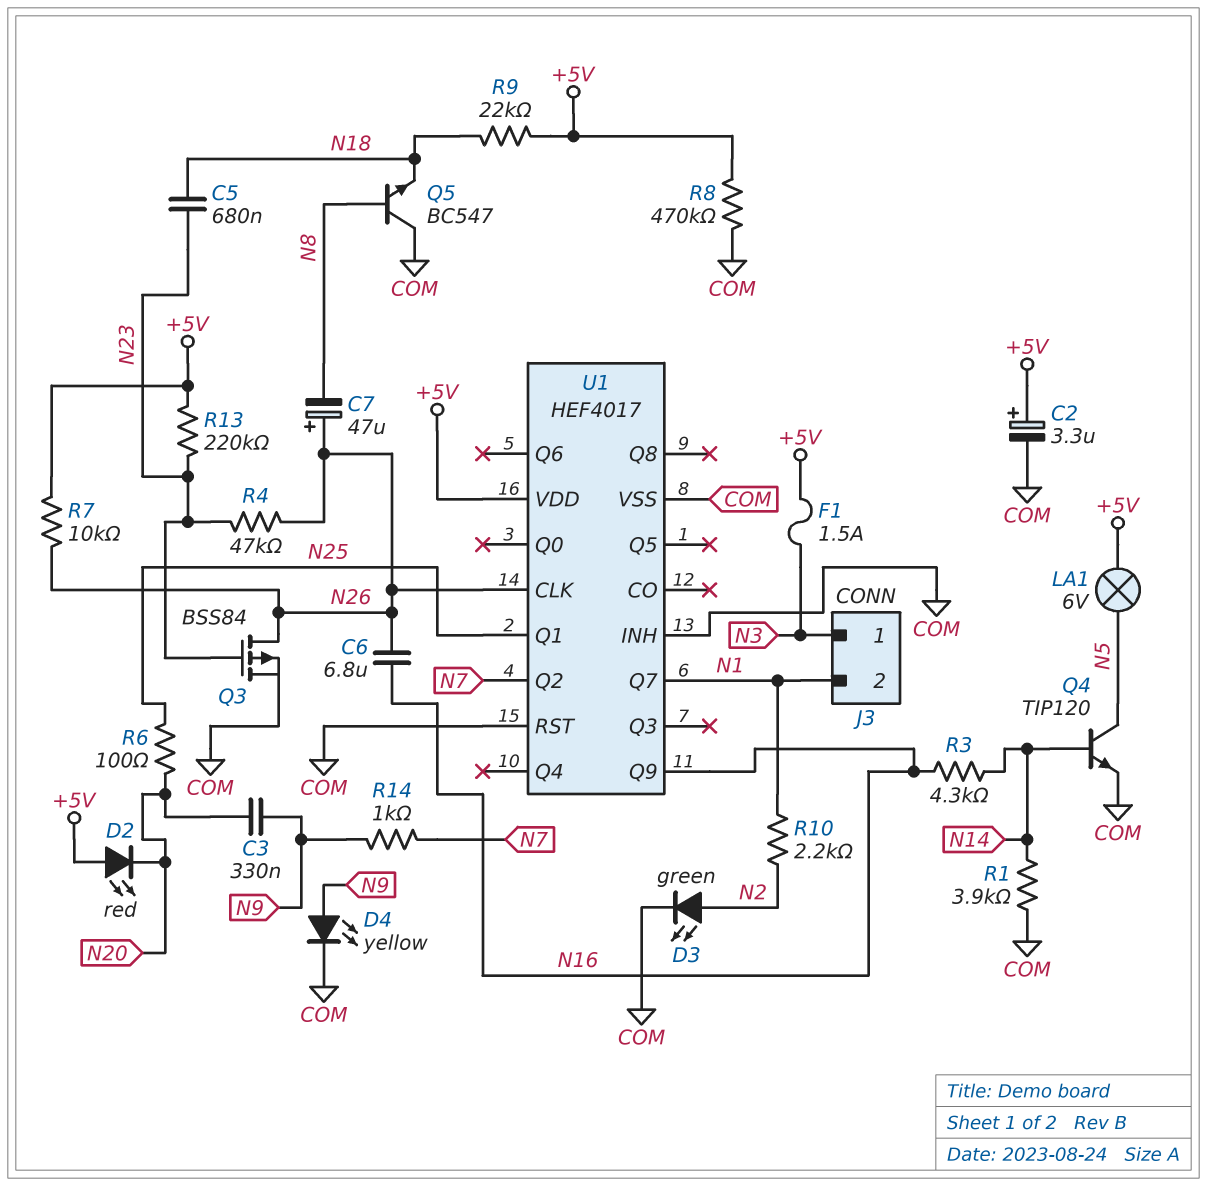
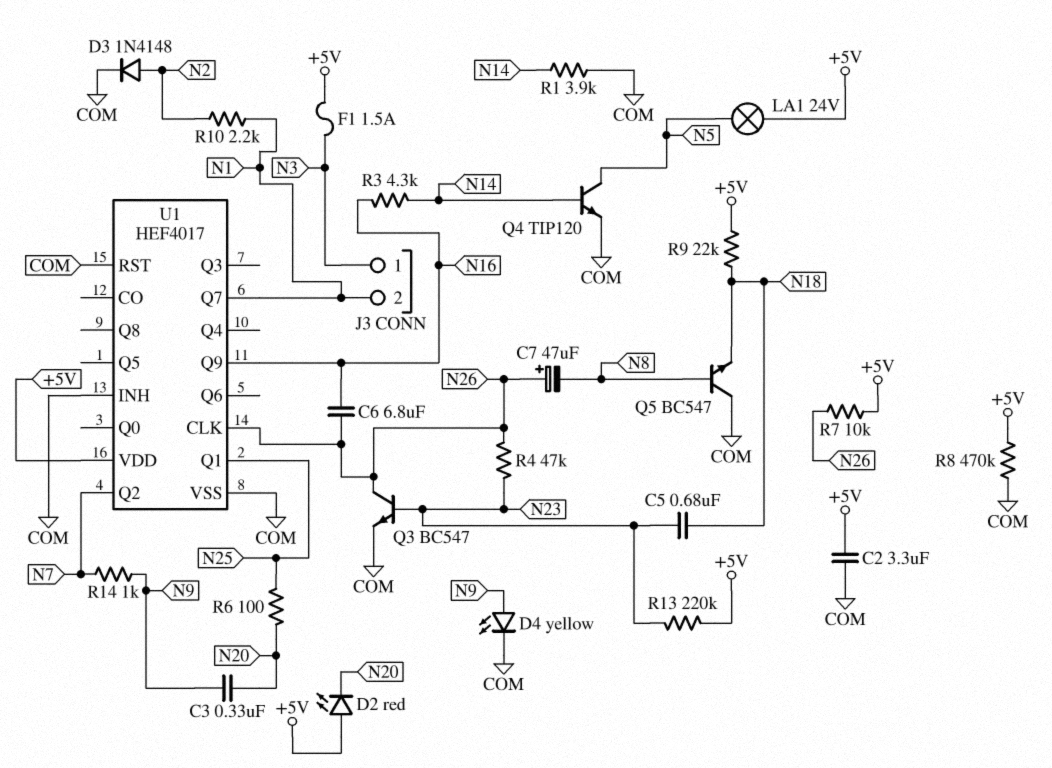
C2: 3.3uF (plus +5V, minus COM) -> 3.3uF (+5V, COM)
D3: LED green (A N2, K COM) -> diode 1N4148 (A N2, K COM)
LA1: lamp 6V (+5V, N5) -> lamp 24V (+5V, N5)
Q3: PMOS BSS84 (G N23, D N26, S COM) -> NPN BC547 (B N23, C N26, E COM)

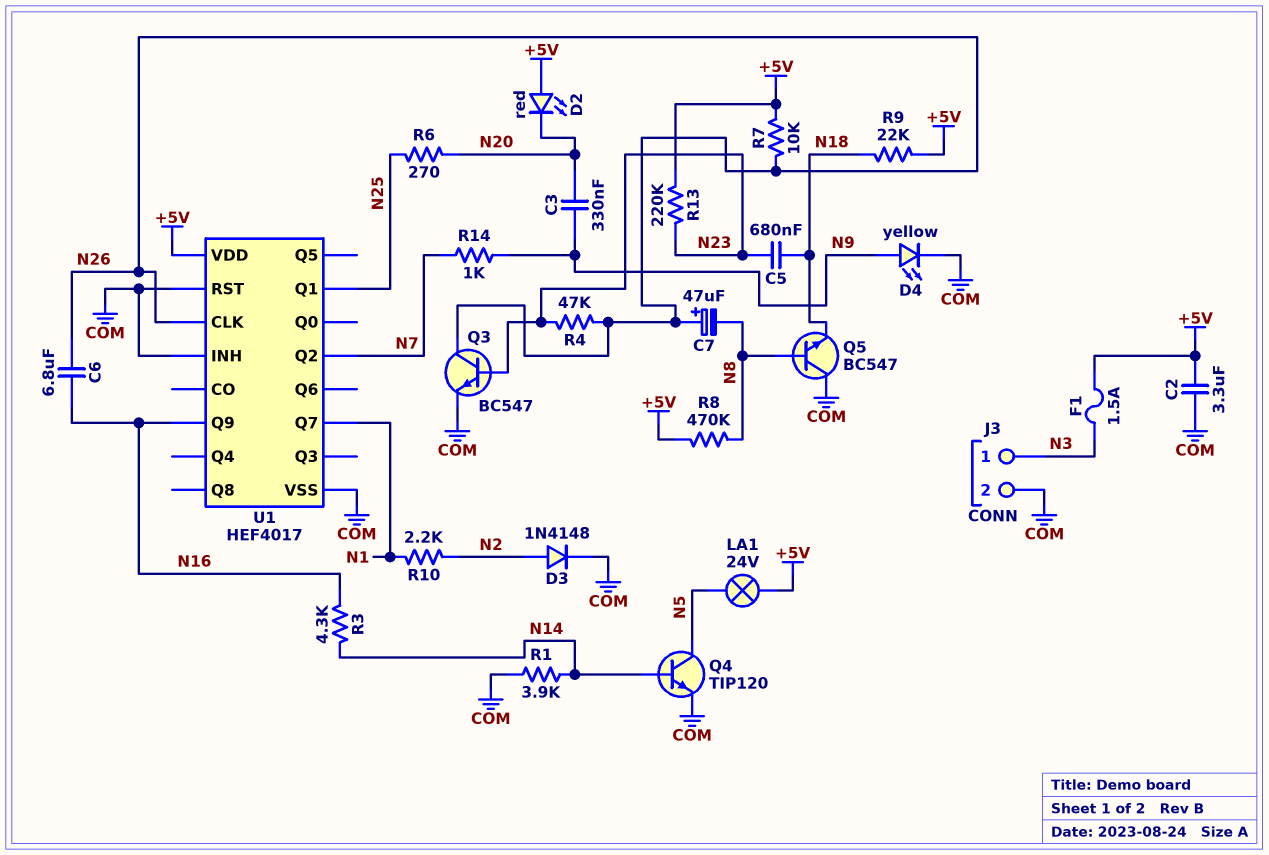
J3 pin 2: N1 -> COM
R6: 100 (N20, N25) -> 270 (N20, N25)
R8: 470k (+5V, COM) -> 470k (+5V, N8)

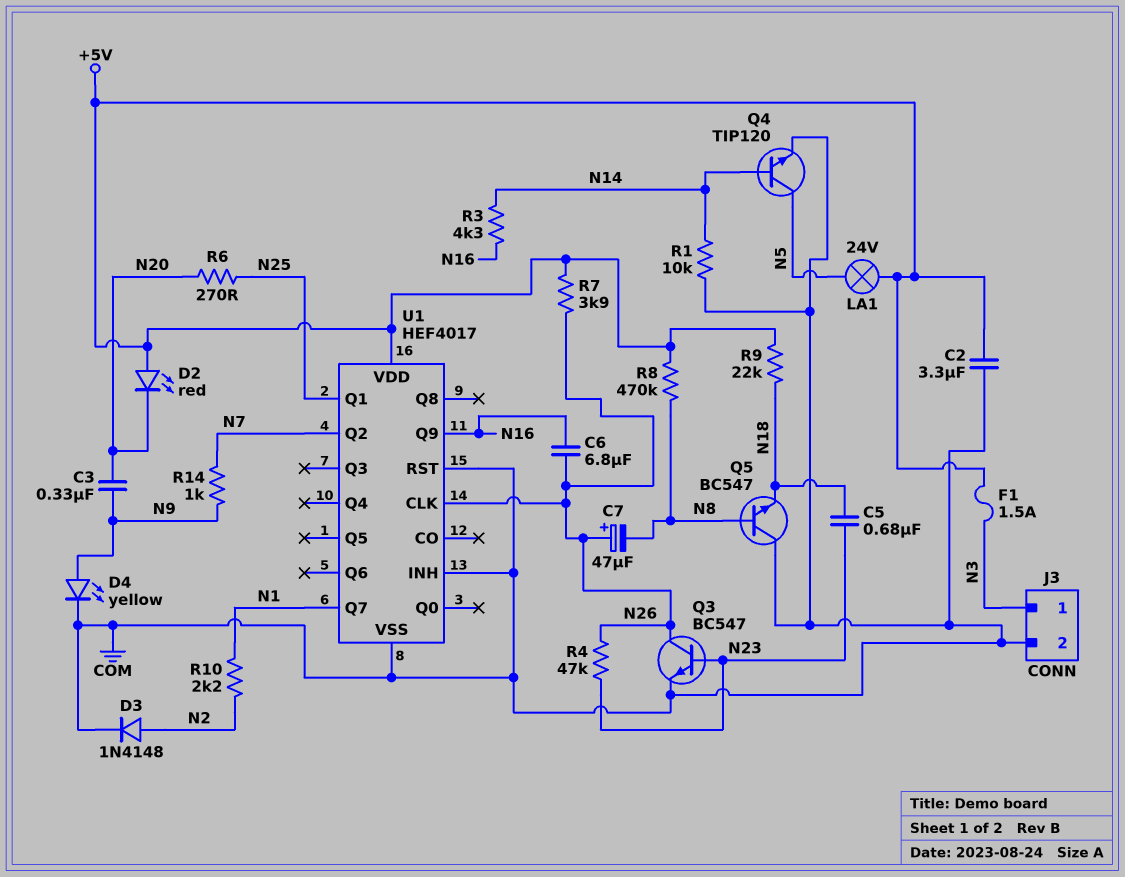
R1: 3.9k (COM, N14) -> 10k (COM, N14)
R7: 10k (+5V, N26) -> 3.9k (+5V, N26)
R13: 220k (+5V, N23) -> none

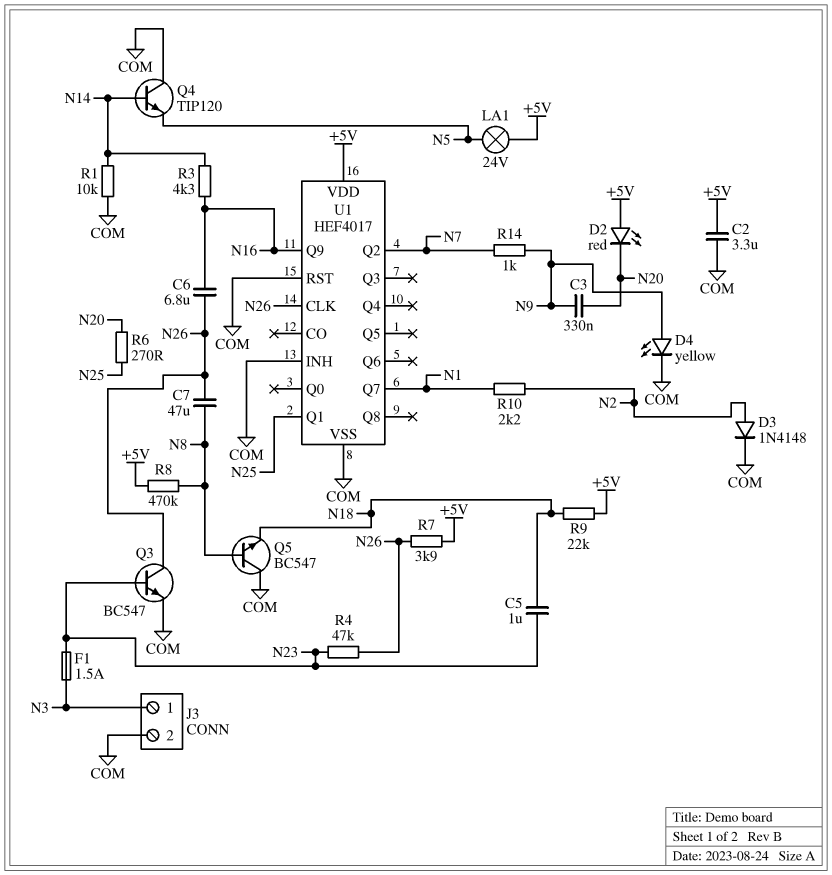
C5: 680nF (N18, N23) -> 1uF (N18, N23)
C7: 47uF (plus N26, minus N8) -> 47uF (N8, N26)
F1: 1.5A (+5V, N3) -> 1.5A (N3, N23)
Q4: NPN TIP120 (B N14, C N5, E COM) -> NPN TIP120 (B N14, C COM, E N5)

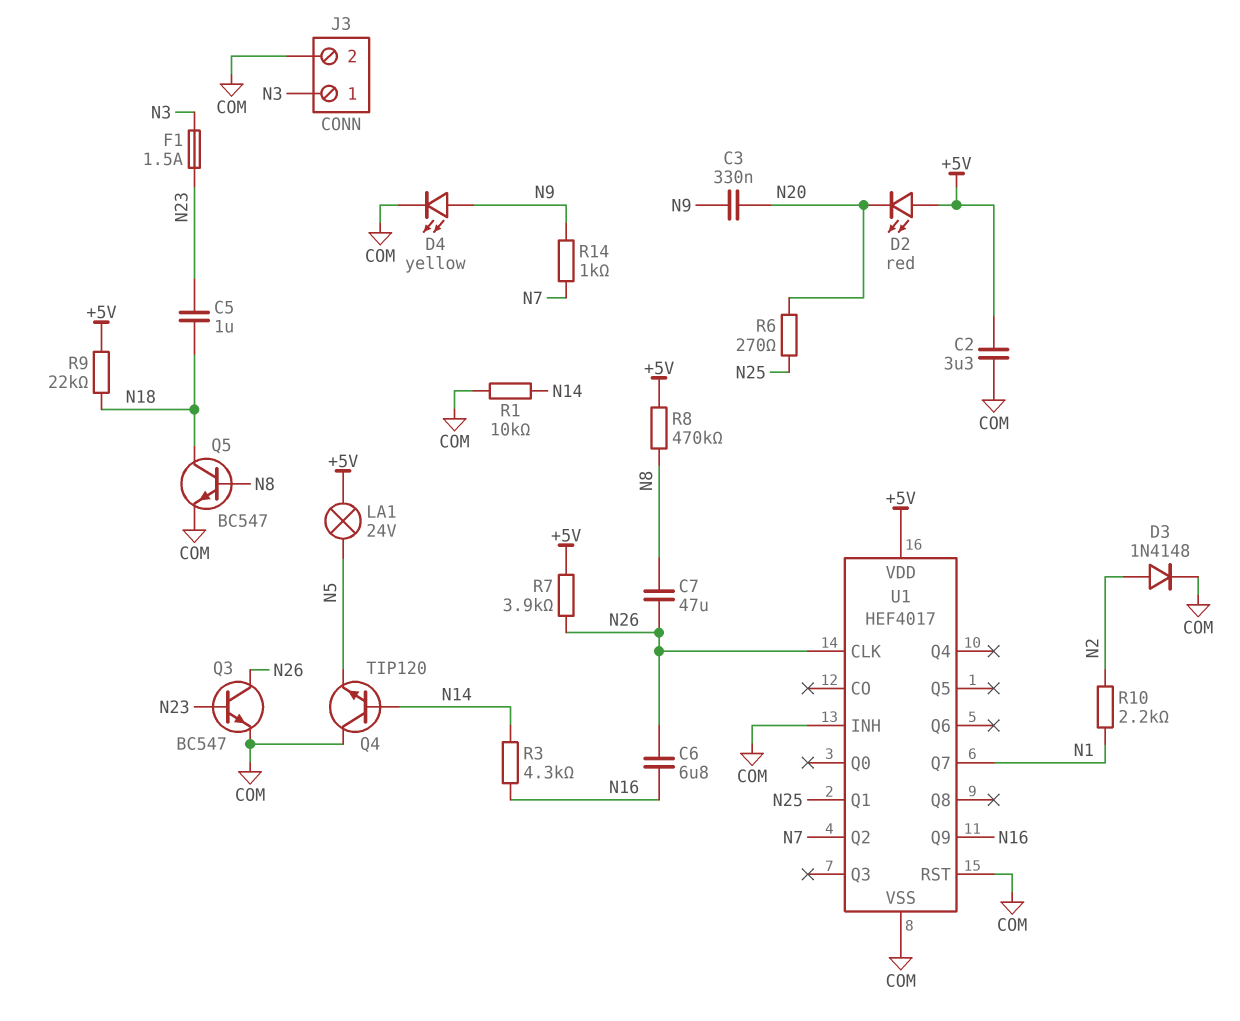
Q5: NPN BC547 (B N8, C COM, E N18) -> NPN BC547 (B N8, C N18, E COM)
R4: 47k (N23, N26) -> none

